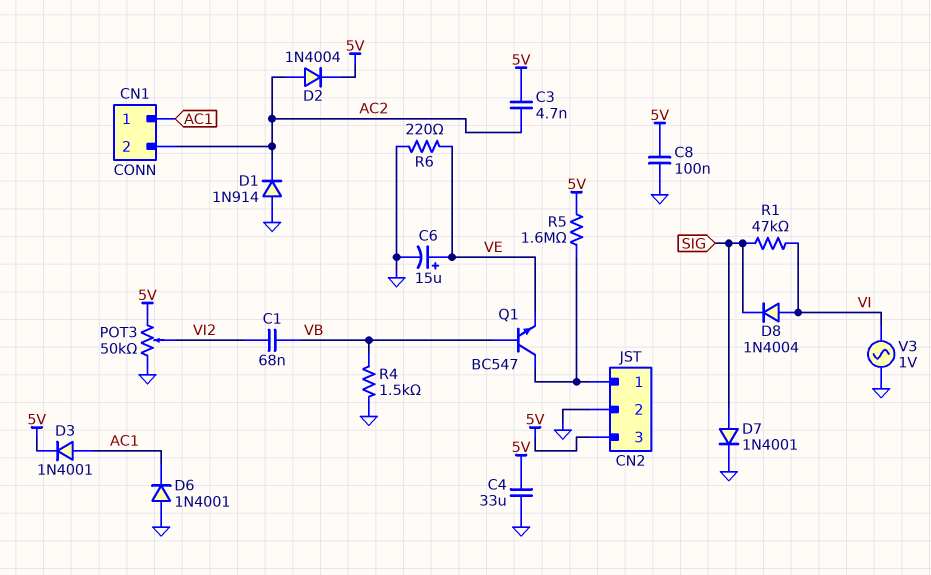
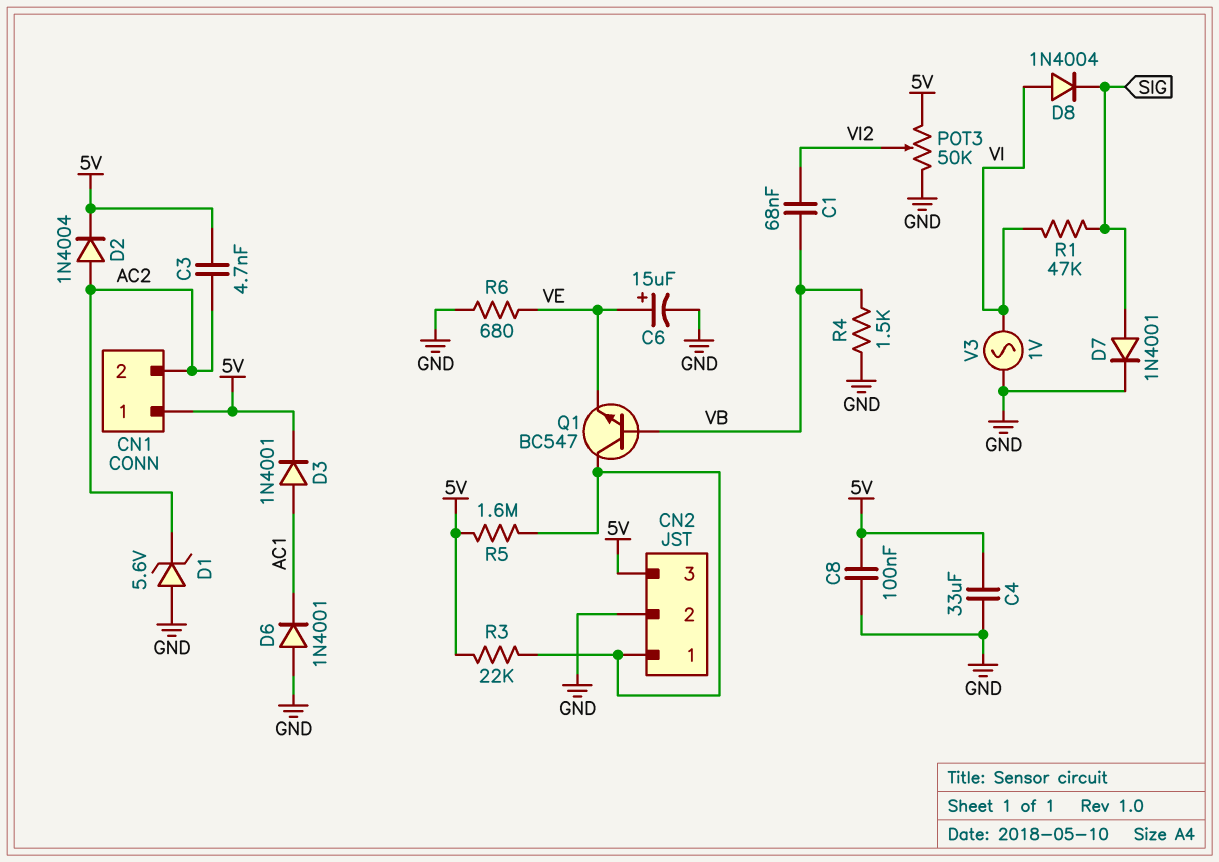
CN1 pin 1: AC1 -> 5V
D1: diode 1N914 (A GND, K AC2) -> zener 5.6V (A GND, K AC2)
R3: none -> 22k (5V, CN2/1)
R6: 220 (GND, VE) -> 680 (GND, VE)

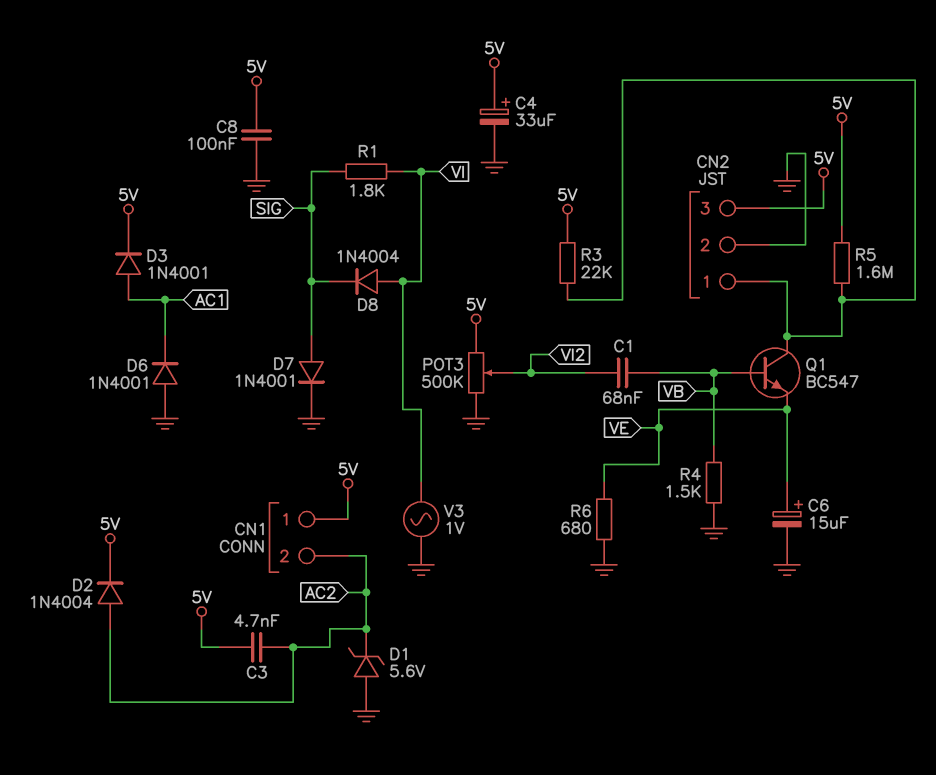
C4: 33uF (5V, GND) -> 33uF (plus 5V, minus GND)
POT3: 50k (5V, GND, wiper VI2) -> 500k (5V, GND, wiper VI2)
R1: 47k (SIG, VI) -> 1.8k (SIG, VI)

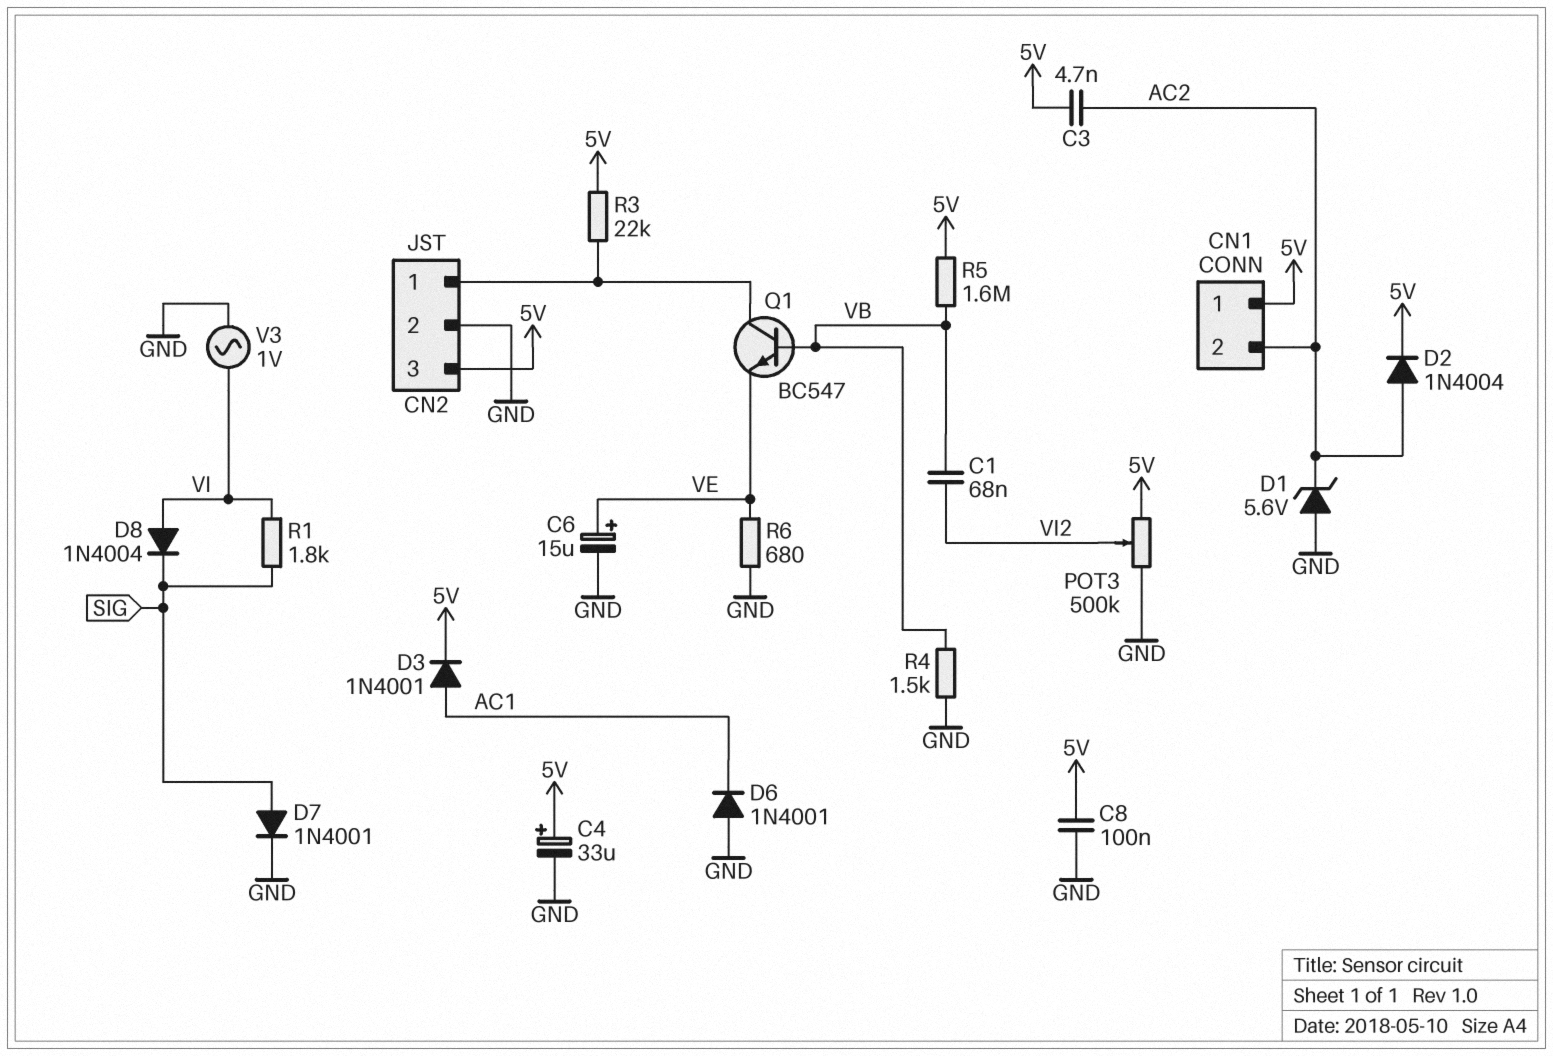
R5: 1.6M (5V, CN2/1) -> 1.6M (5V, VB)

